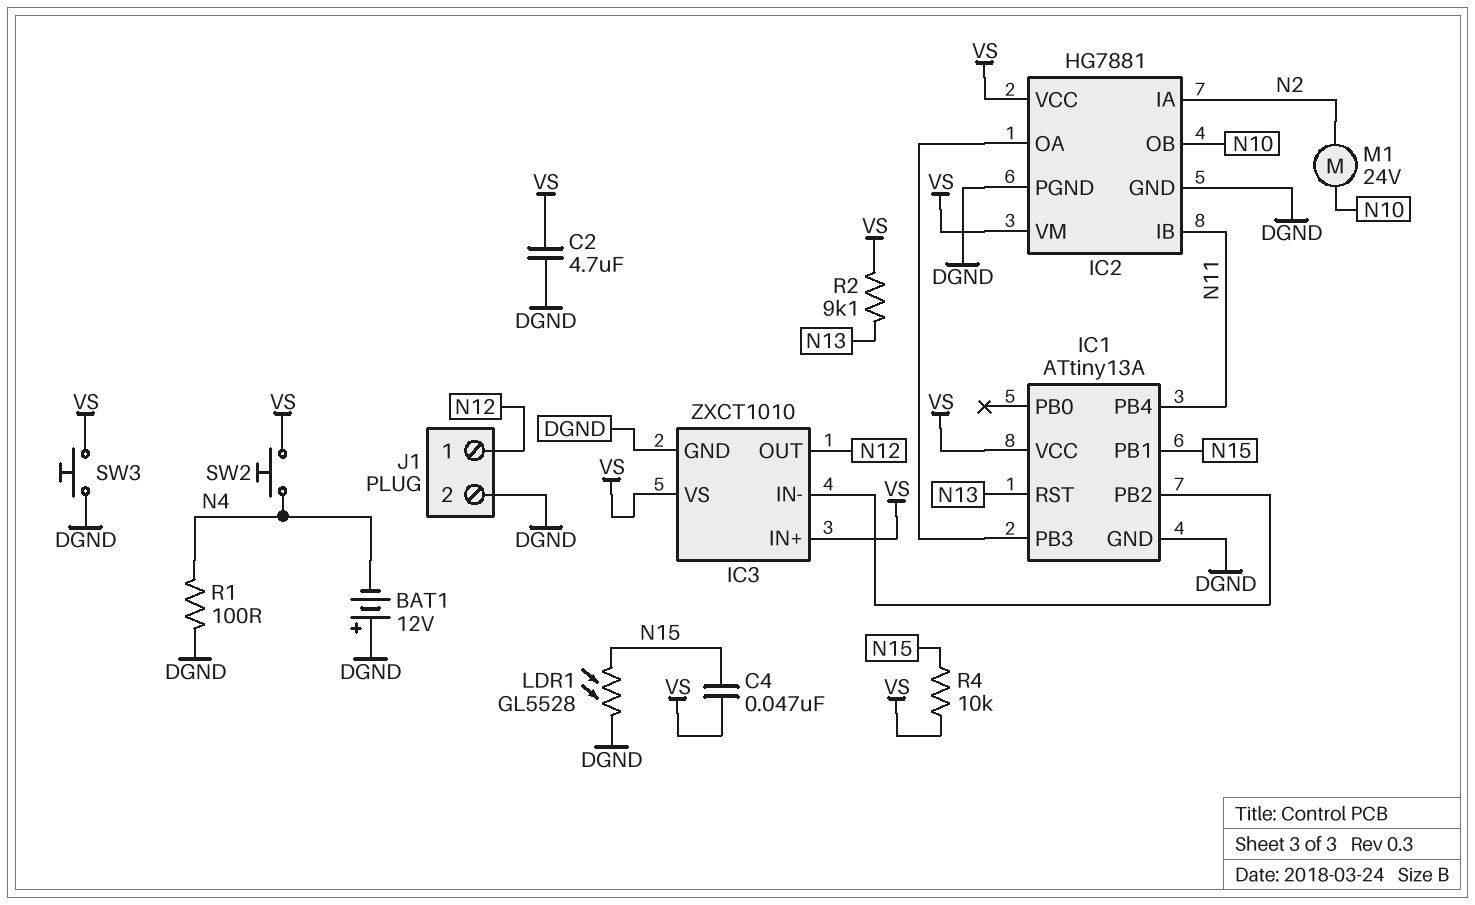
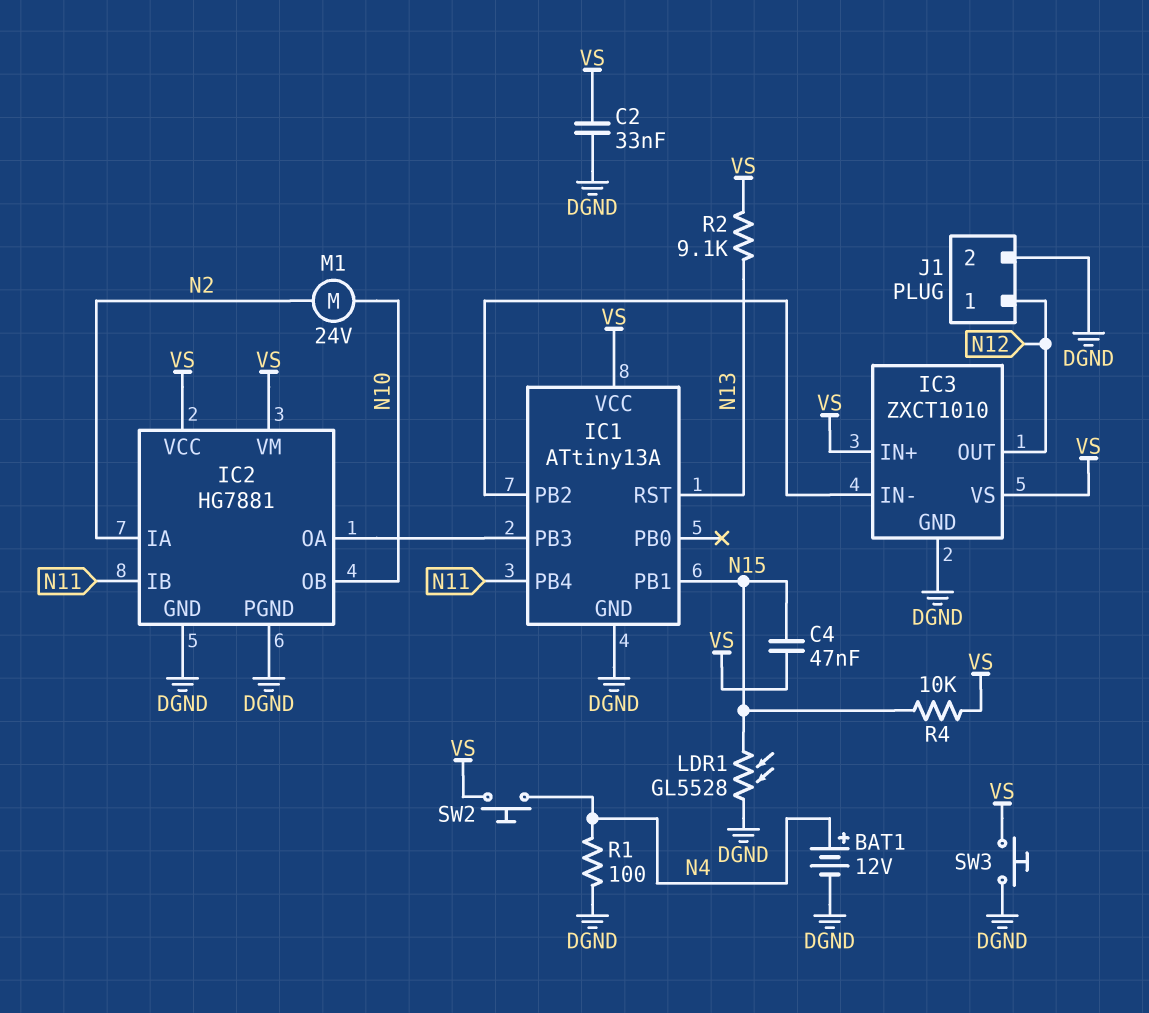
BAT1: 12V (plus DGND, minus N4) -> 12V (plus N4, minus DGND)
C2: 4.7uF (DGND, VS) -> 33nF (DGND, VS)

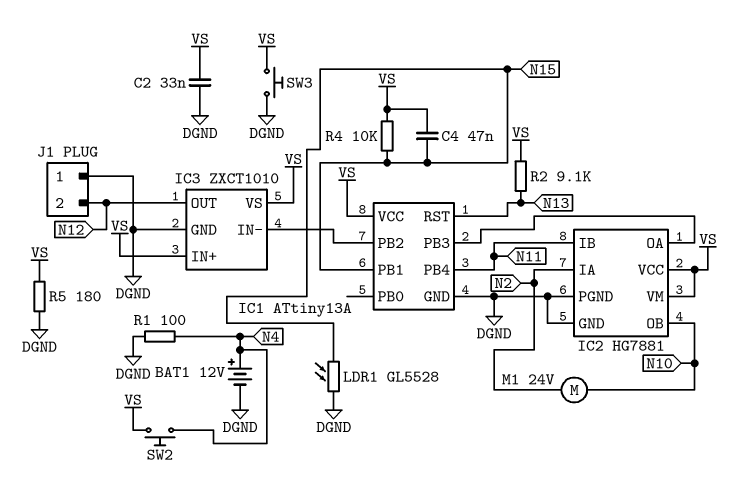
J1 pin 1: N12 -> DGND
J1 pin 2: DGND -> N12
R5: none -> 180 (DGND, VS)

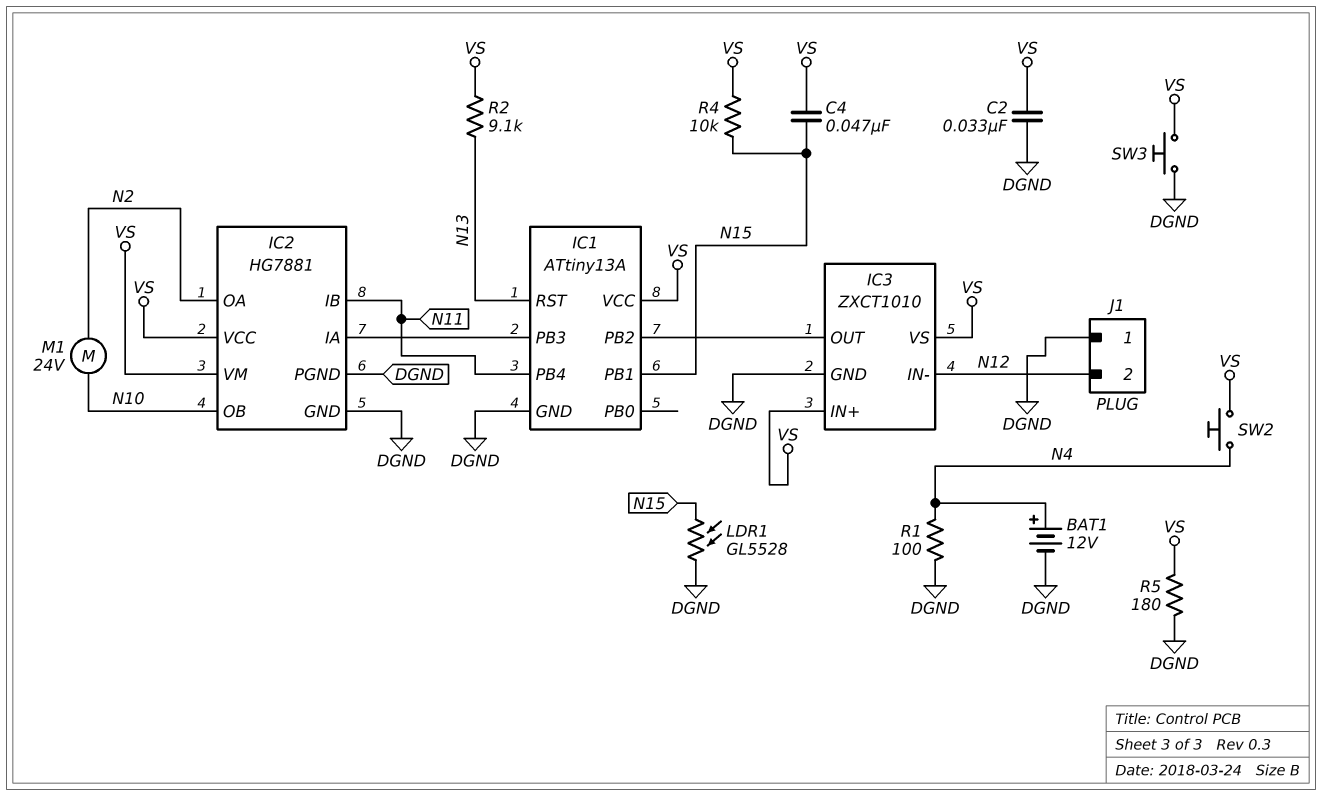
IC2 pin IA: N2 -> IC1/PB3
IC2 pin OA: IC1/PB3 -> N2
IC3 pin IN-: IC1/PB2 -> N12
IC3 pin OUT: N12 -> IC1/PB2

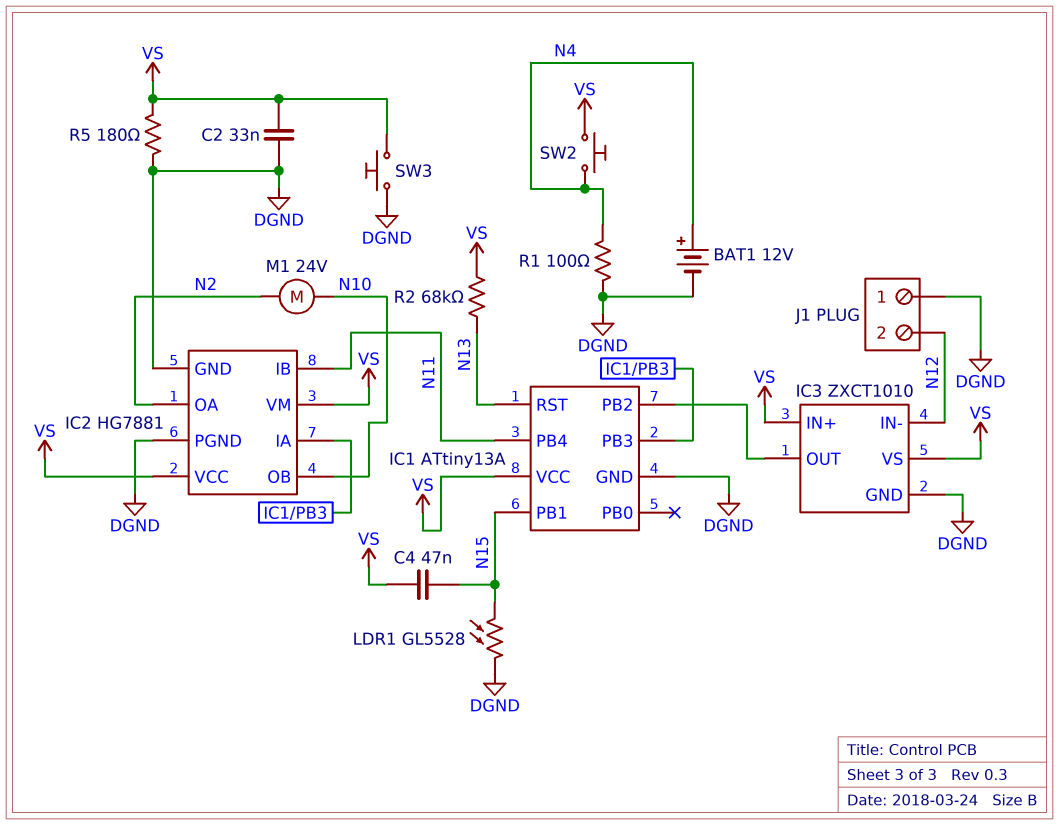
R2: 9.1k (N13, VS) -> 68k (N13, VS)
R4: 10k (N15, VS) -> none

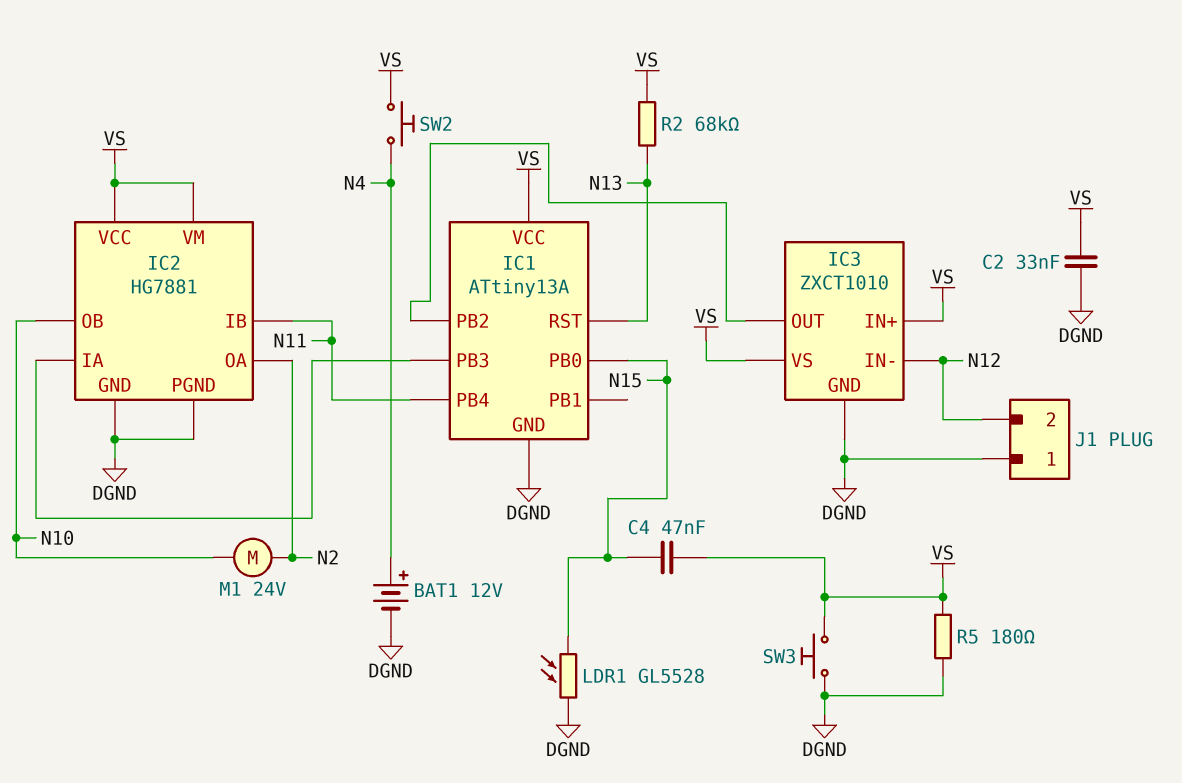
IC1 pin PB0: none -> N15
IC1 pin PB1: N15 -> none
R1: 100 (DGND, N4) -> none

